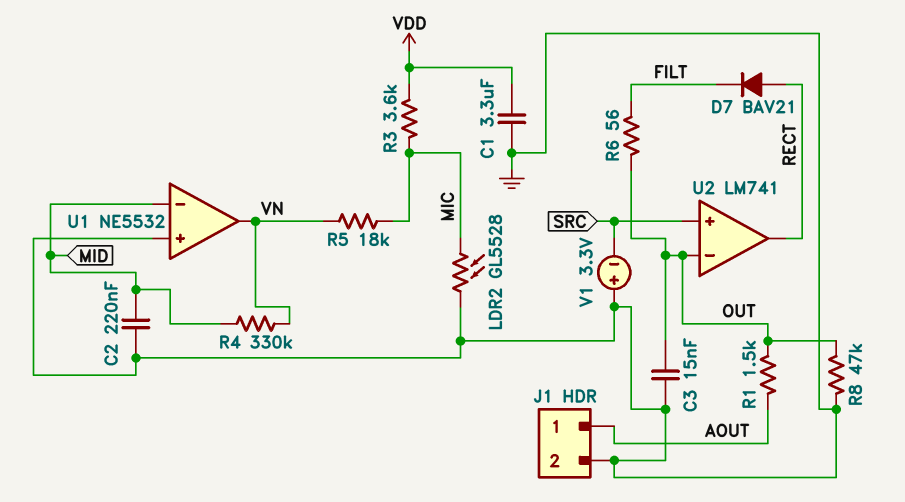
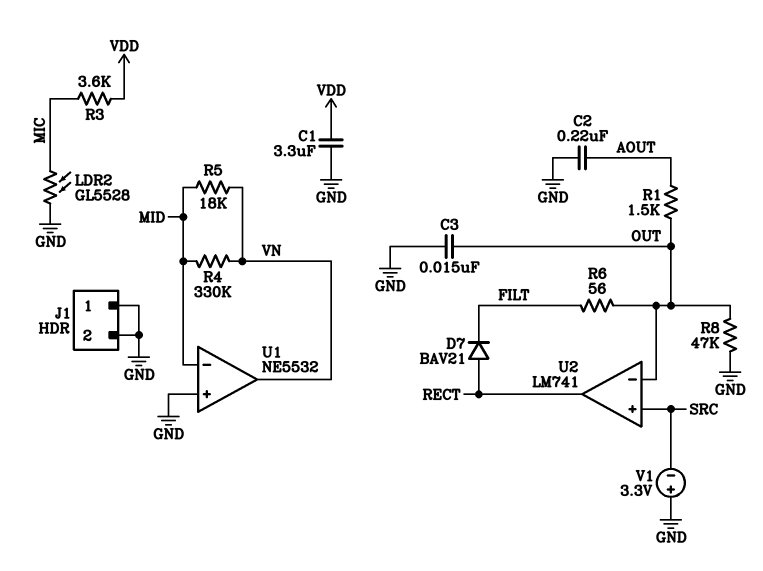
C2: 220nF (GND, MID) -> 220nF (AOUT, GND)
J1 pin 1: AOUT -> GND
R5: 18k (MIC, VN) -> 18k (MID, VN)

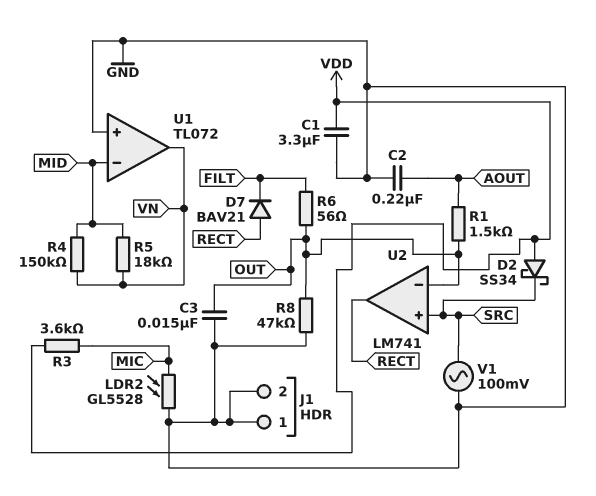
D2: none -> schottky SS34 (A VDD, K SRC)
R4: 330k (MID, VN) -> 150k (MID, VN)
U1: NE5532 -> TL072
V1: 3.3V (plus GND, minus SRC) -> AC 100mV (GND, SRC)

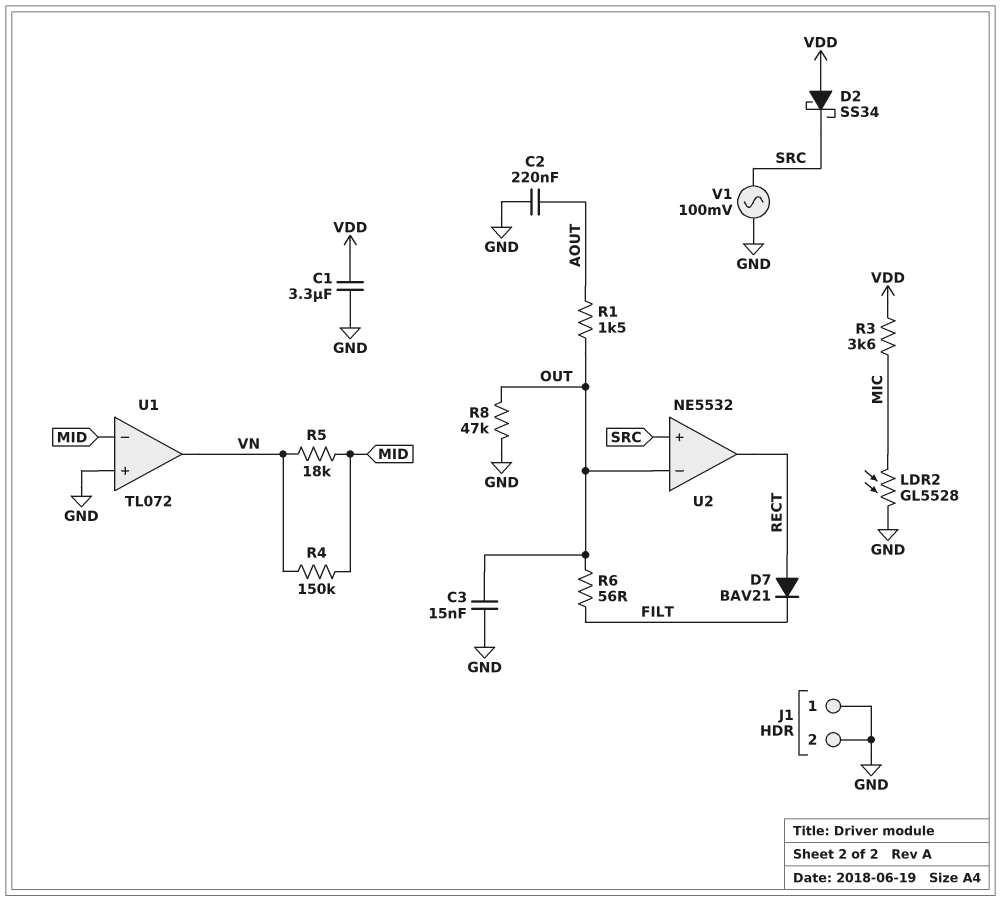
U2: LM741 -> NE5532

